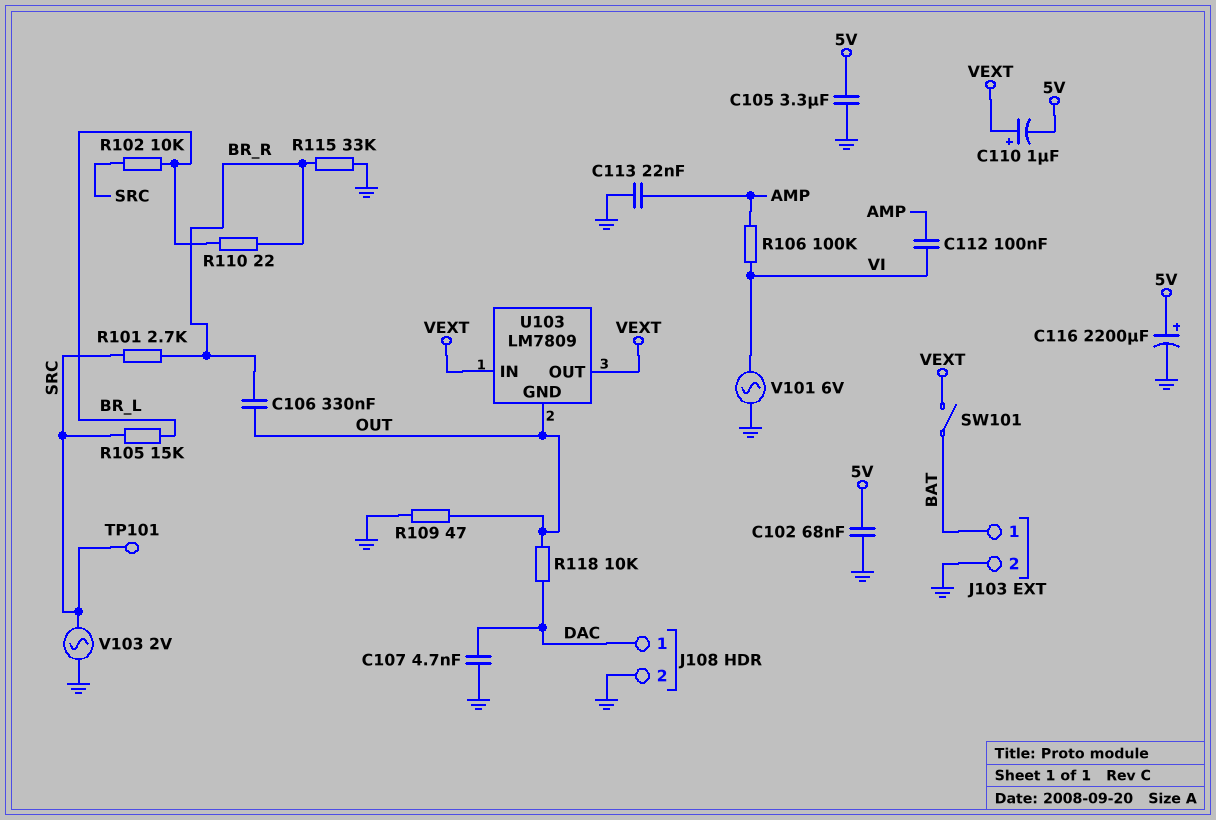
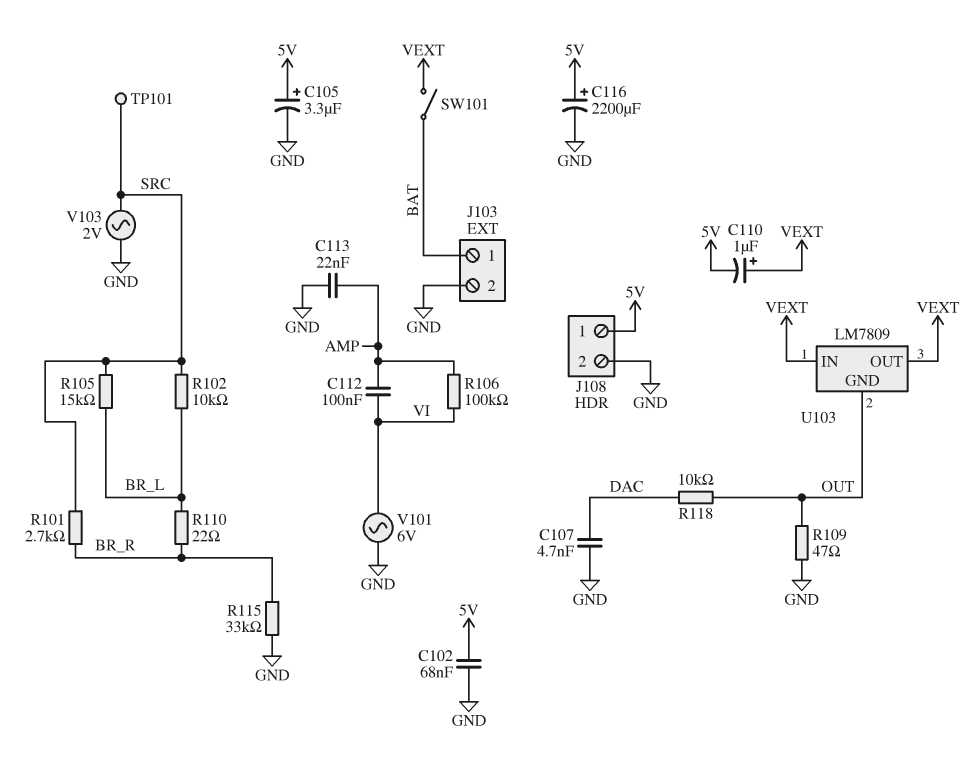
C105: 3.3uF (5V, GND) -> 3.3uF (plus 5V, minus GND)
C106: 330nF (BR_R, OUT) -> none
J108 pin 1: DAC -> 5V

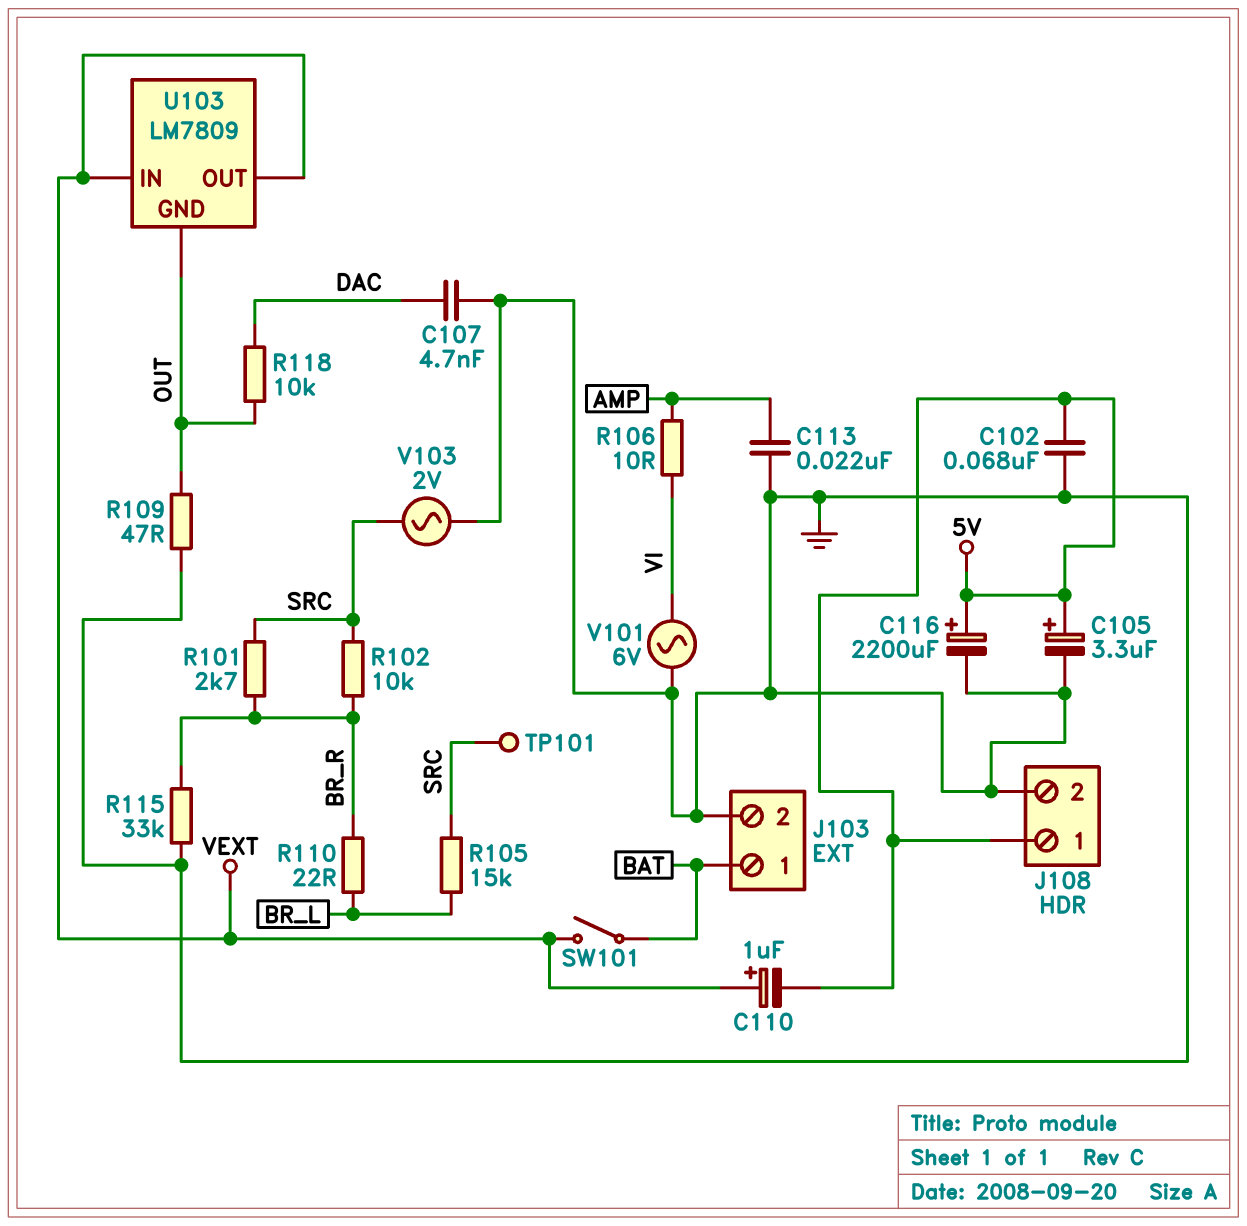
C112: 100nF (AMP, VI) -> none
R102: 10k (BR_L, SRC) -> 10k (BR_R, SRC)
R106: 100k (AMP, VI) -> 10 (AMP, VI)

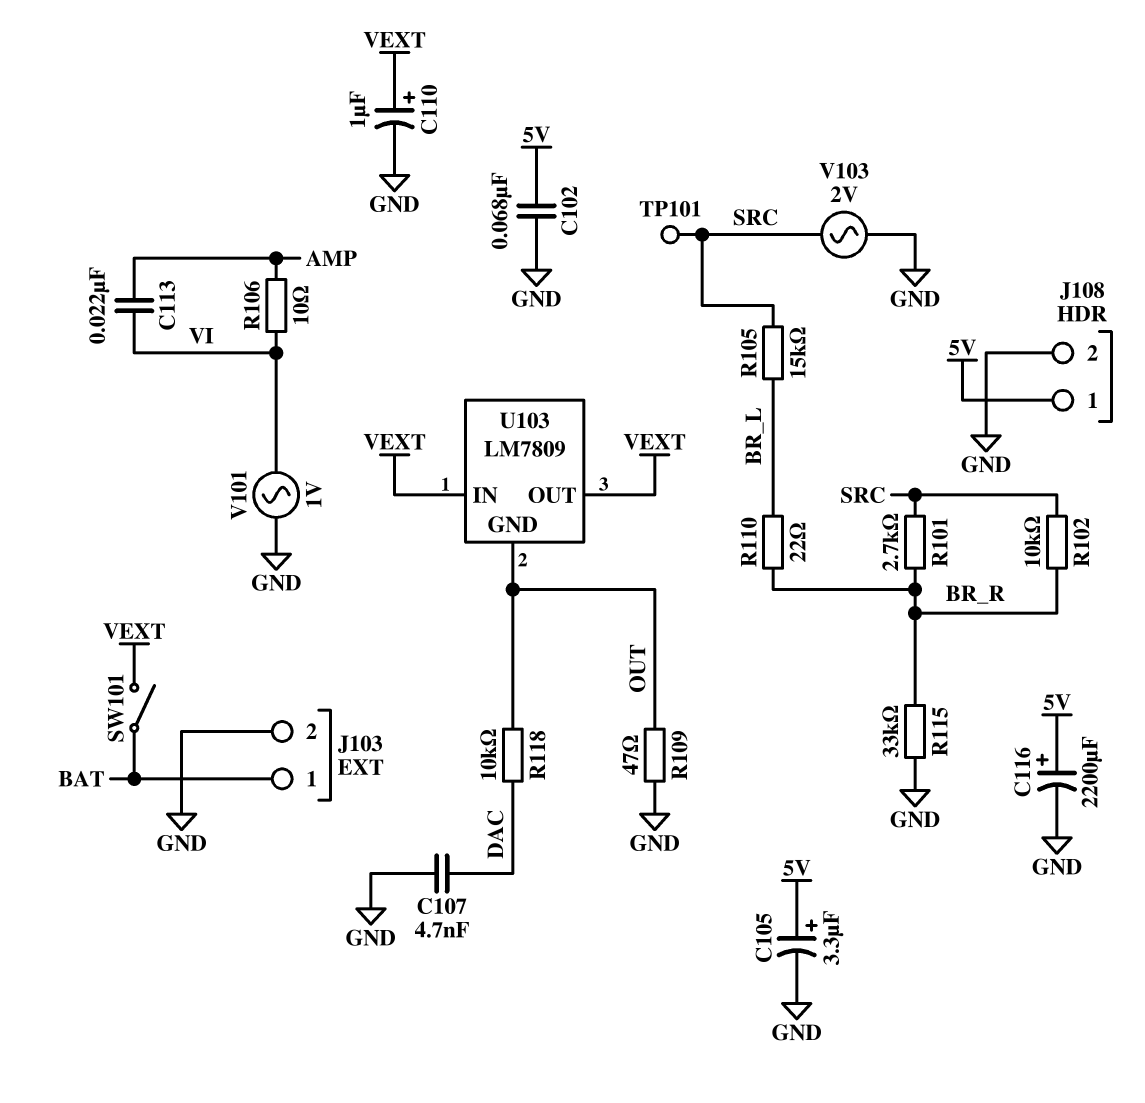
C110: 1uF (plus VEXT, minus 5V) -> 1uF (plus VEXT, minus GND)
C113: 22nF (AMP, GND) -> 22nF (AMP, VI)
V101: AC 6V (GND, VI) -> AC 1V (GND, VI)

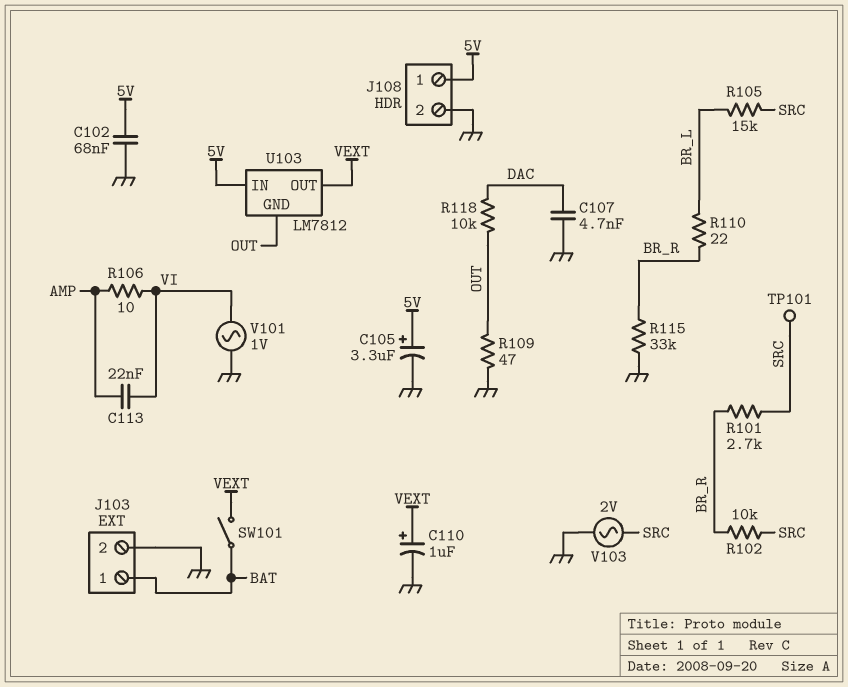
C116: 2200uF (plus 5V, minus GND) -> none
U103: LM7809 -> LM7812
U103 pin IN: VEXT -> 5V

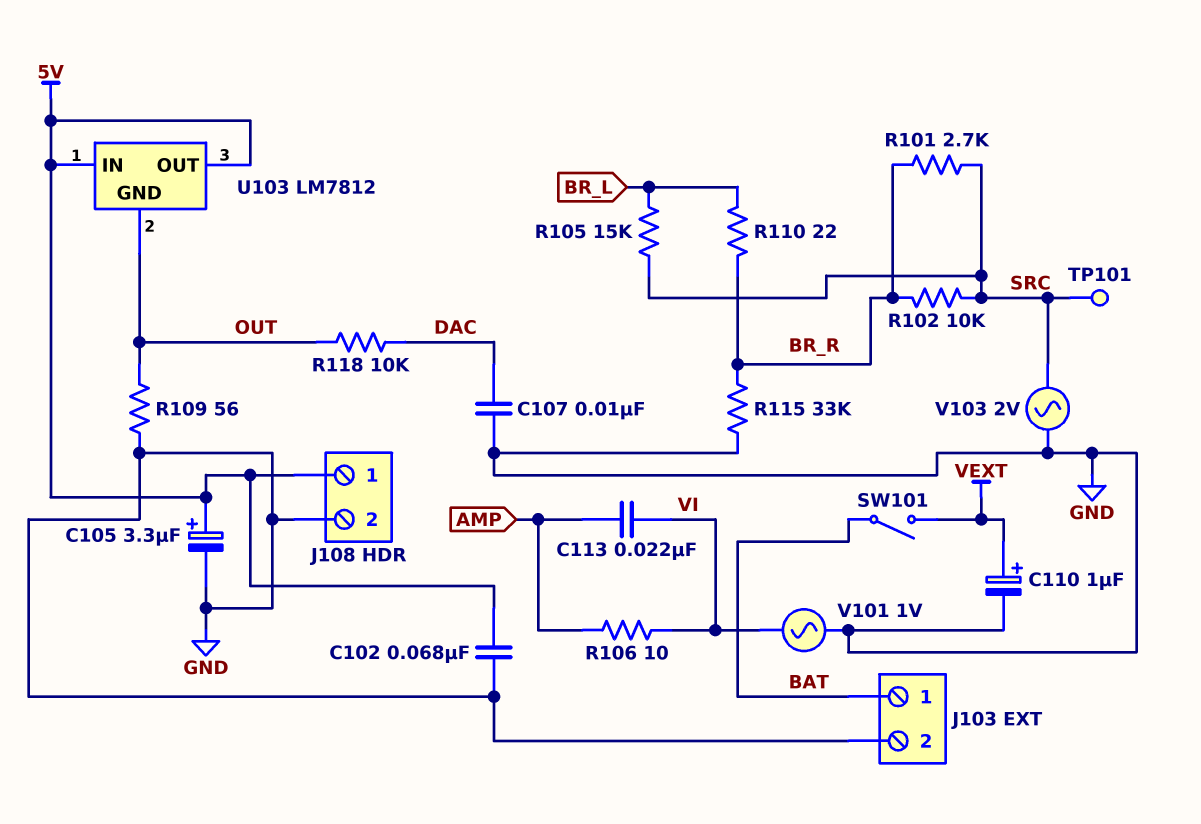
C107: 4.7nF (DAC, GND) -> 10nF (DAC, GND)
R109: 47 (GND, OUT) -> 56 (GND, OUT)
U103 pin OUT: VEXT -> 5V

